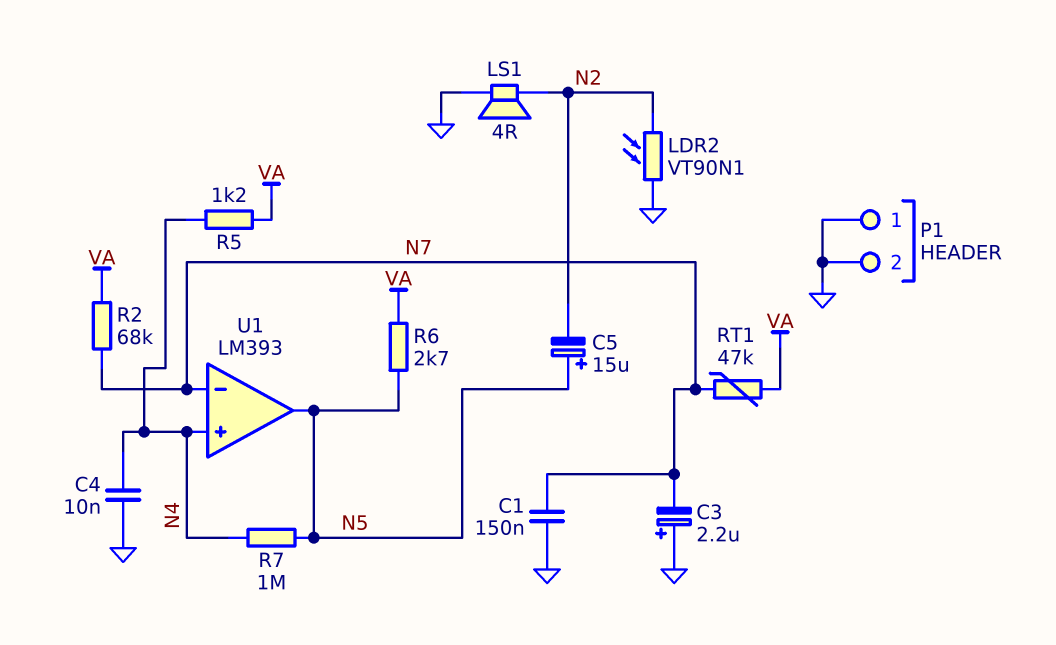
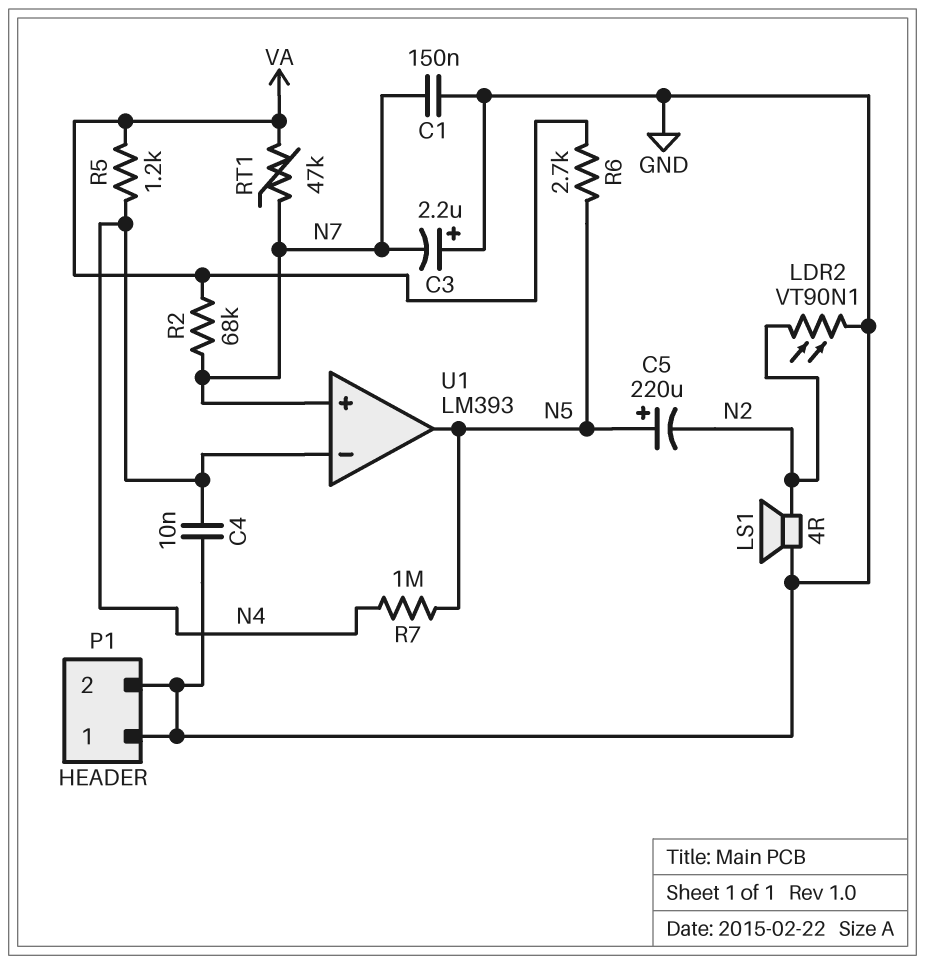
C5: 15uF (plus N5, minus N2) -> 220uF (plus N5, minus N2)
U1 pin in+: N4 -> N7
U1 pin in-: N7 -> N4

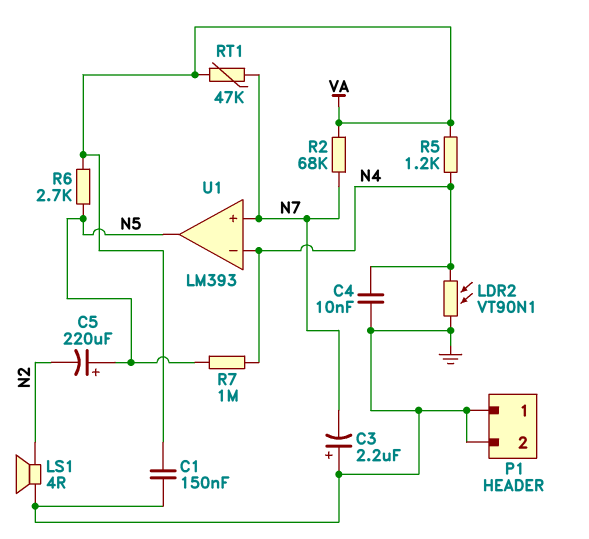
C1: 150nF (GND, N7) -> 150nF (GND, VA)
LDR2: VT90N1 (GND, N2) -> VT90N1 (GND, N4)

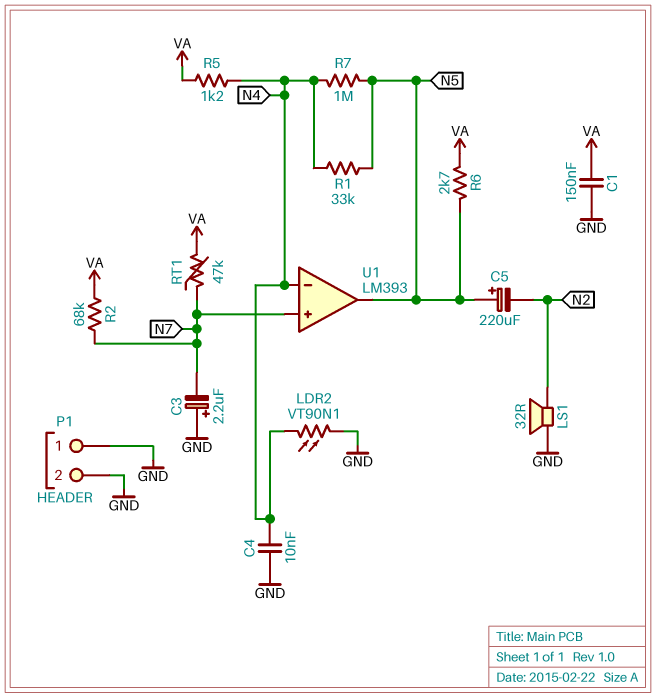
LS1: speaker 4R (GND, N2) -> speaker 32R (GND, N2)
R1: none -> 33k (N4, N5)

